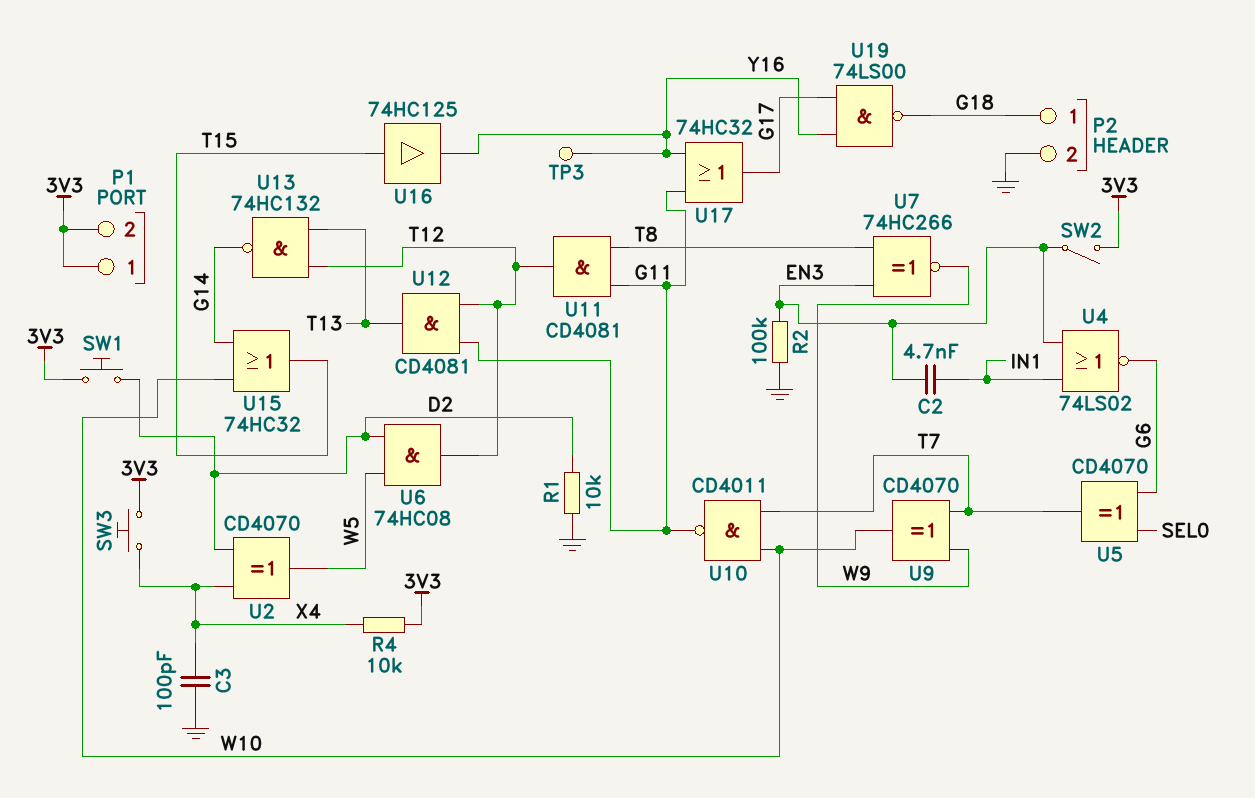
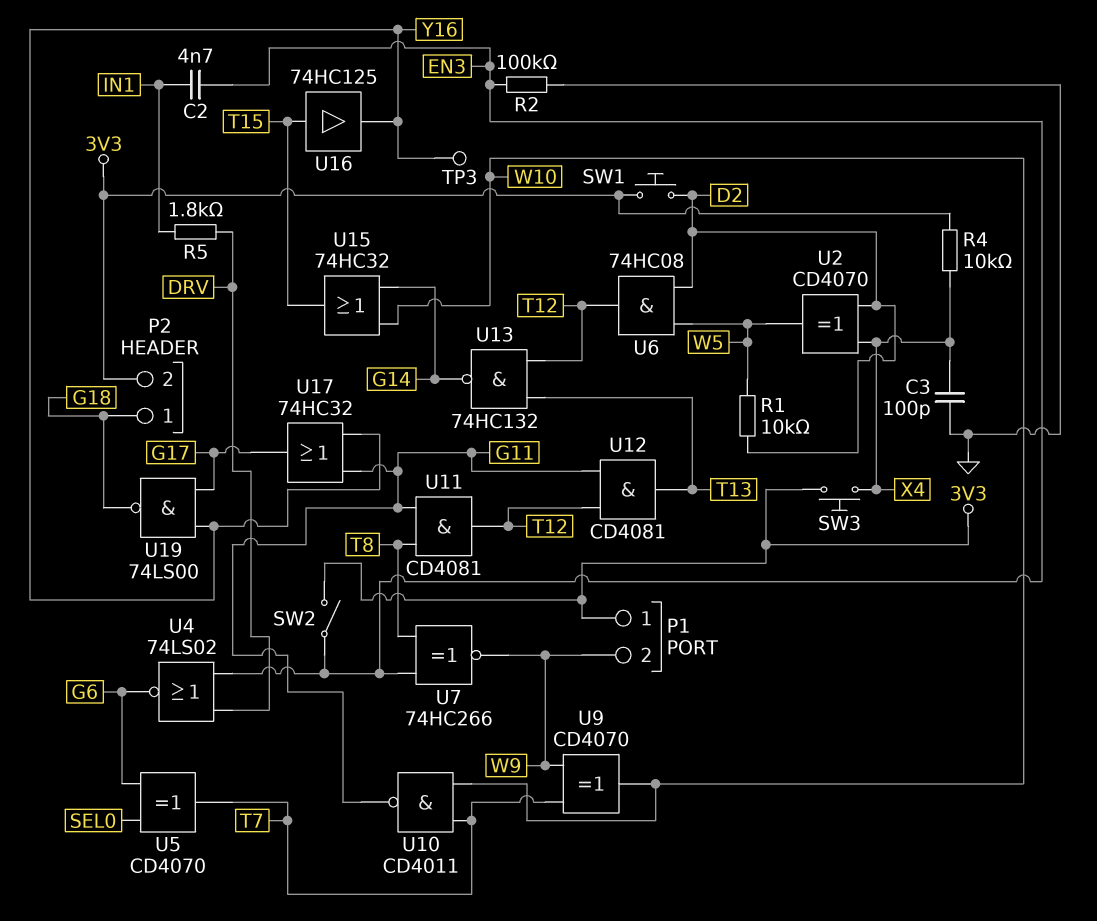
P1 pin 2: 3V3 -> W9
P2 pin 2: GND -> 3V3
R1: 10k (D2, GND) -> 10k (D2, W5)
R5: none -> 1.8k (DRV, IN1)
U4: NOR 74LS02 (in EN3, in IN1, out G6) -> NOR 74LS02 (in DRV, in EN3, out G6)

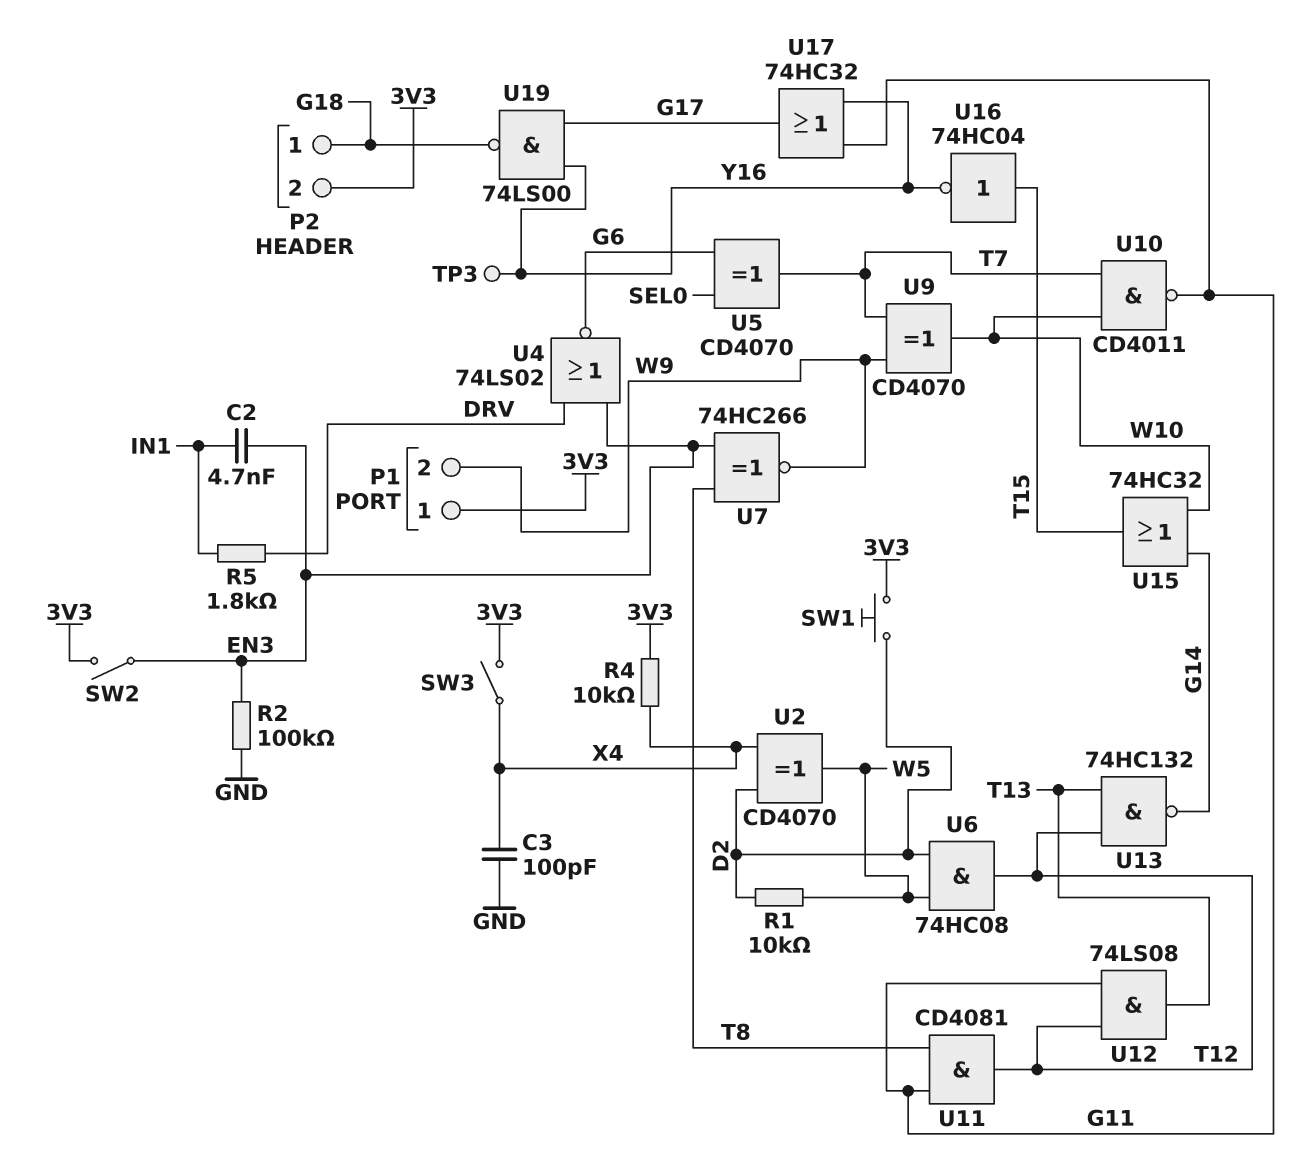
SW3: button (3V3, X4) -> switch (3V3, X4)
U12: AND CD4081 (in G11, in T12, out T13) -> AND 74LS08 (in G11, in T12, out T13)
U16: buffer 74HC125 (in T15, out Y16) -> NOT 74HC04 (in T15, out Y16)

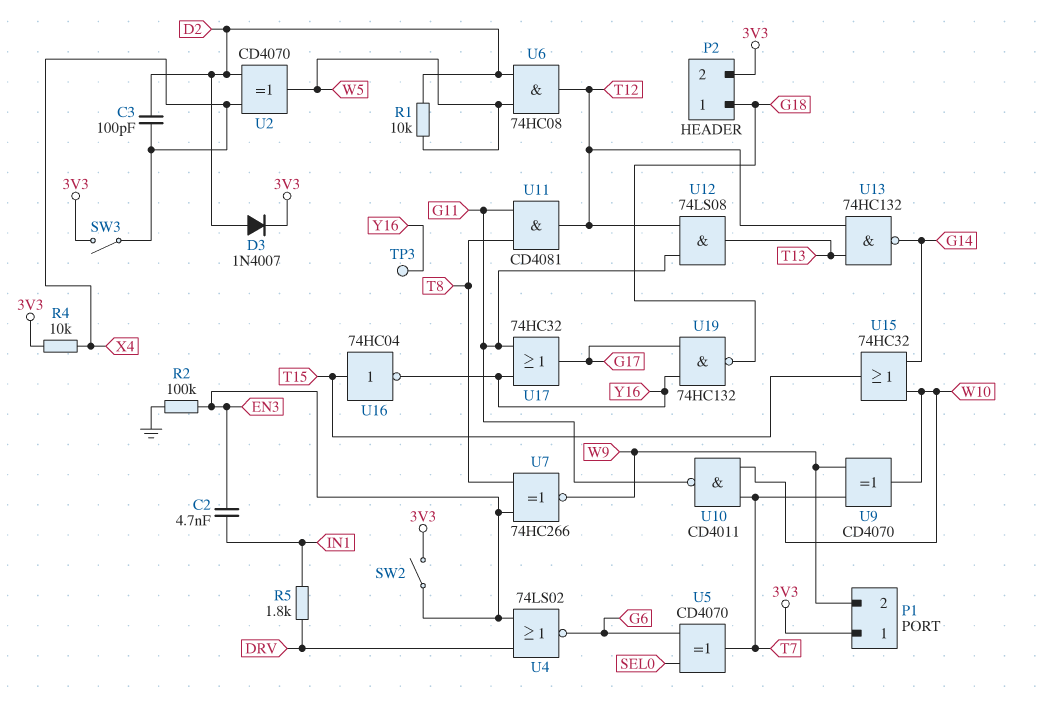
C3: 100pF (GND, X4) -> 100pF (D2, X4)
D3: none -> diode 1N4007 (A D2, K 3V3)
SW1: button (3V3, D2) -> none
U19: NAND 74LS00 (in G17, in Y16, out G18) -> NAND 74HC132 (in G17, in Y16, out G18)

